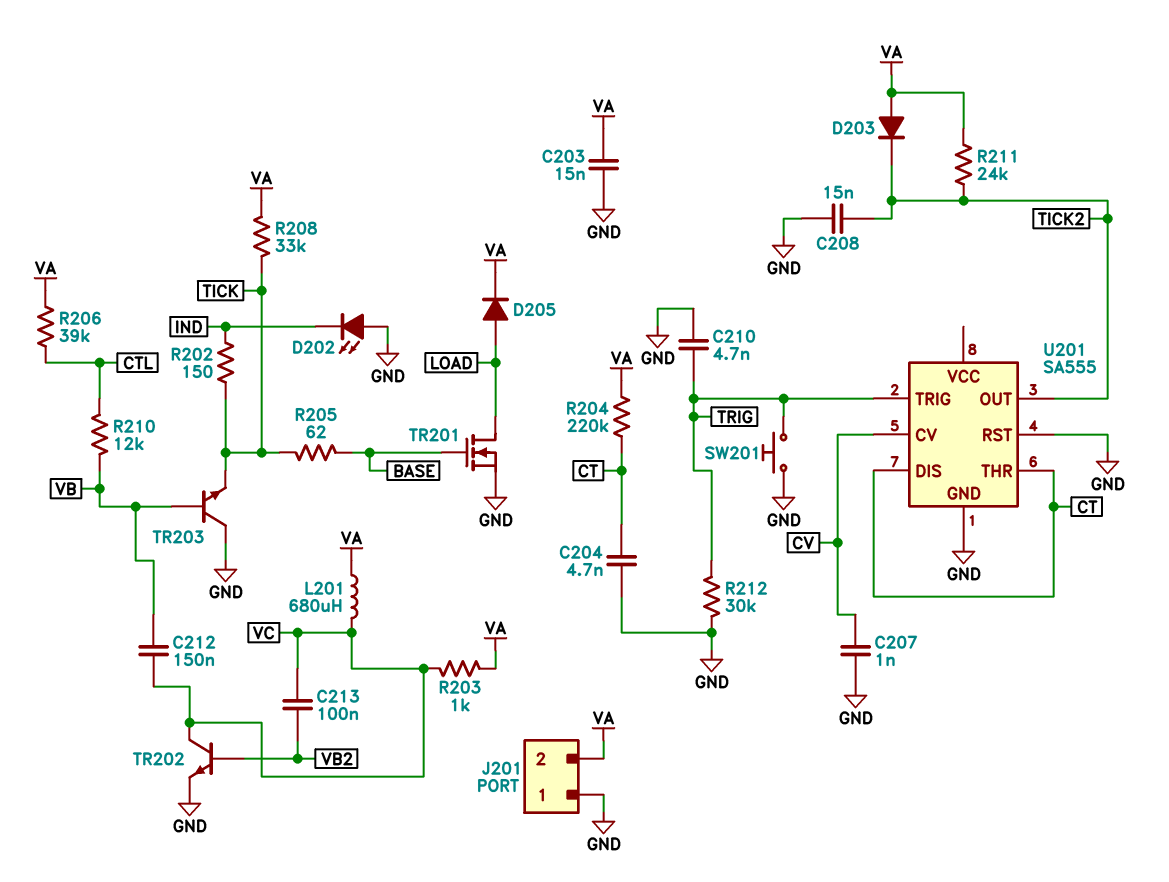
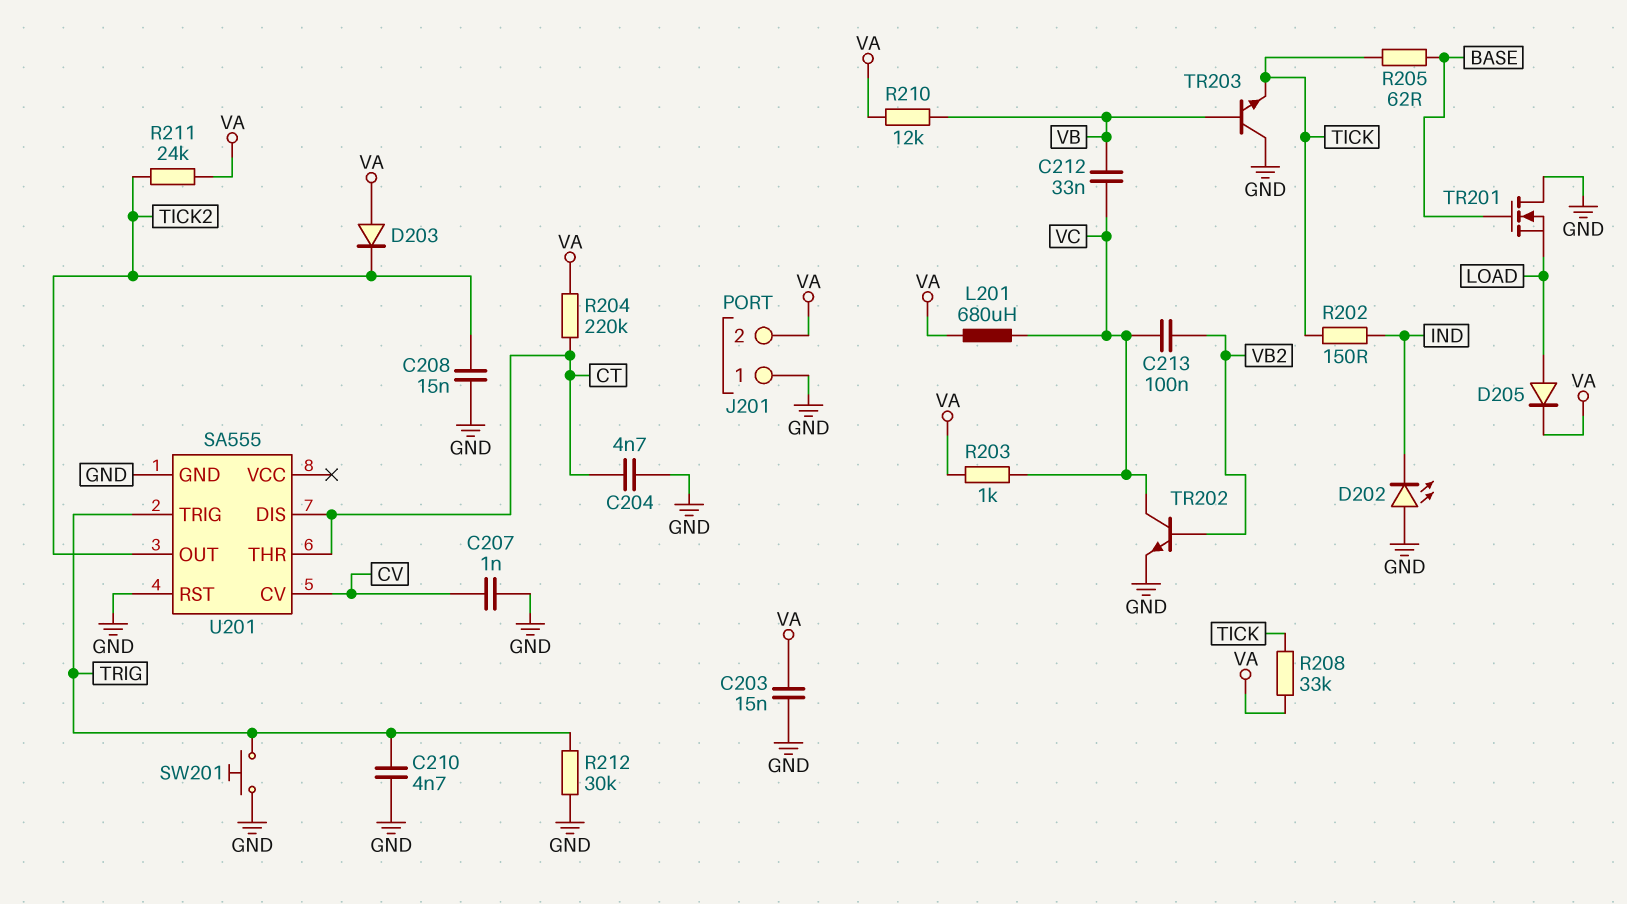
C212: 150nF (VB, VC) -> 33nF (VB, VC)
R206: 39k (CTL, VA) -> none
R210: 12k (CTL, VB) -> 12k (VA, VB)
TR201: NMOS (G BASE, D LOAD, S GND) -> NMOS (G BASE, D GND, S LOAD)

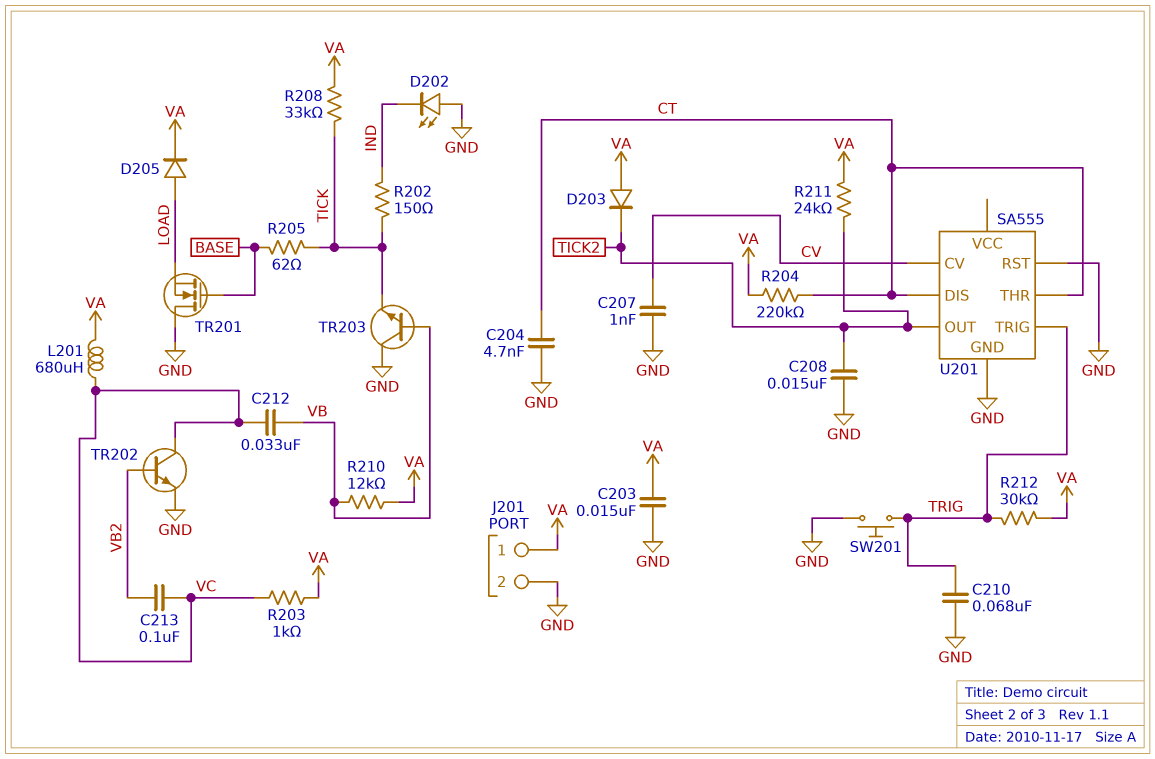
C210: 4.7nF (GND, TRIG) -> 68nF (GND, TRIG)
J201 pin 1: GND -> VA
J201 pin 2: VA -> GND
R212: 30k (GND, TRIG) -> 30k (TRIG, VA)

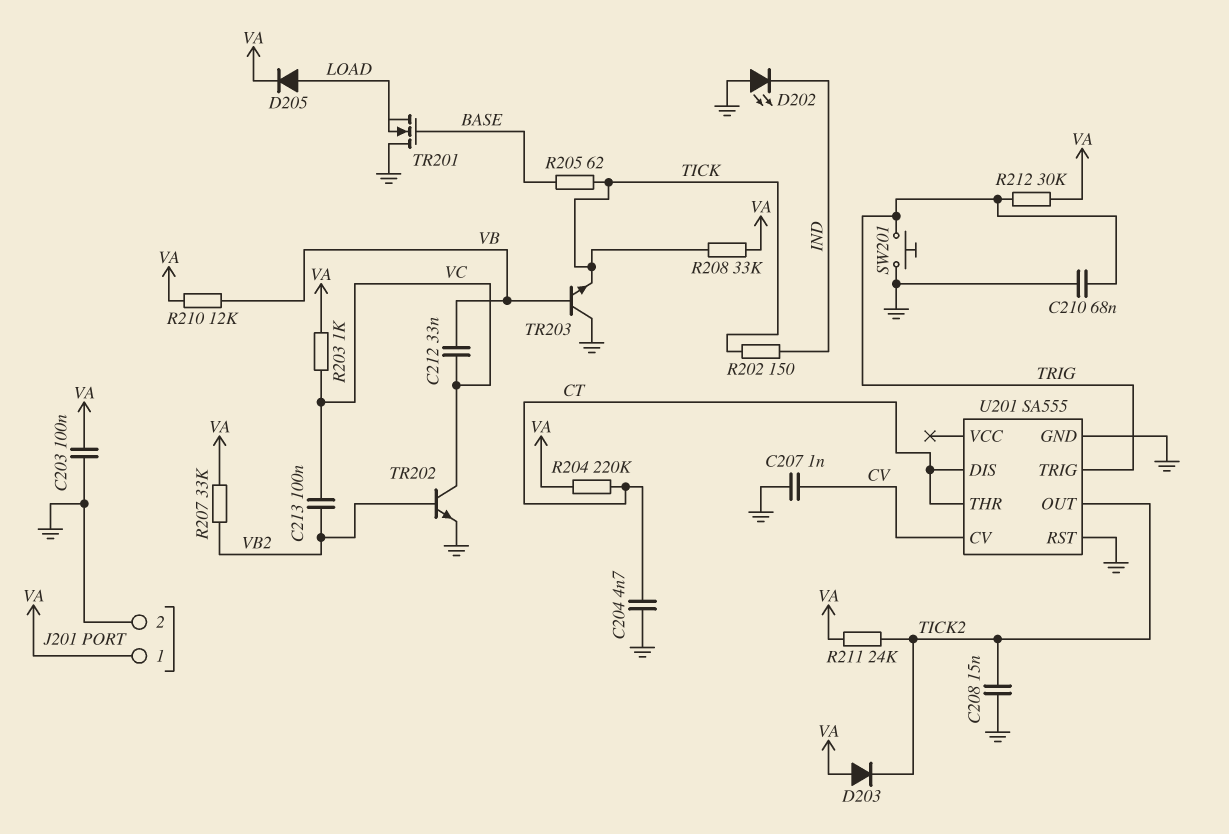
C203: 15nF (GND, VA) -> 100nF (GND, VA)
L201: 680uH (VA, VC) -> none
R207: none -> 33k (VA, VB2)

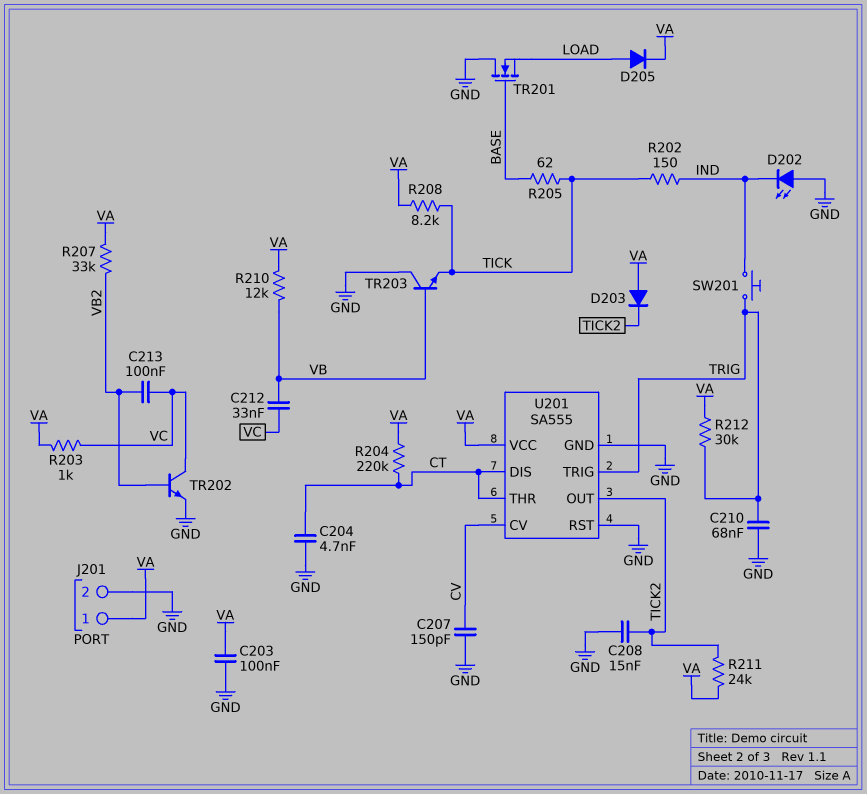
C207: 1nF (CV, GND) -> 150pF (CV, GND)
R208: 33k (TICK, VA) -> 8.2k (TICK, VA)
SW201: button (GND, TRIG) -> button (IND, TRIG)
U201 pin VCC: none -> VA

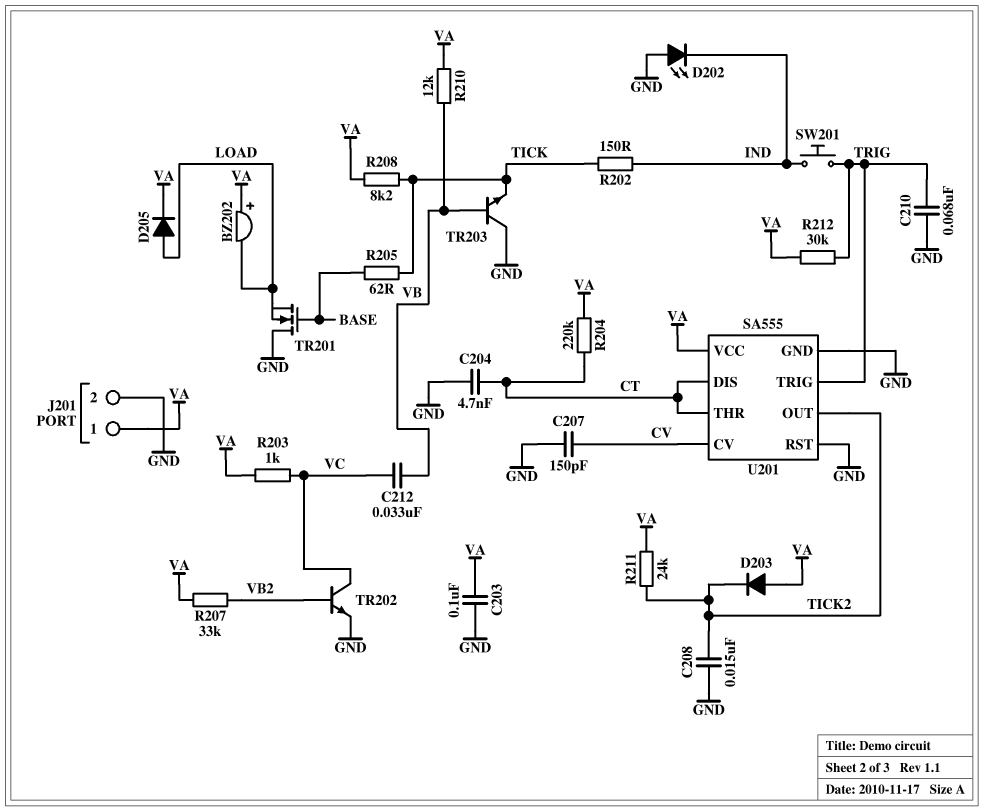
BZ202: none -> buzzer (plus VA, minus LOAD)
C213: 100nF (VB2, VC) -> none

